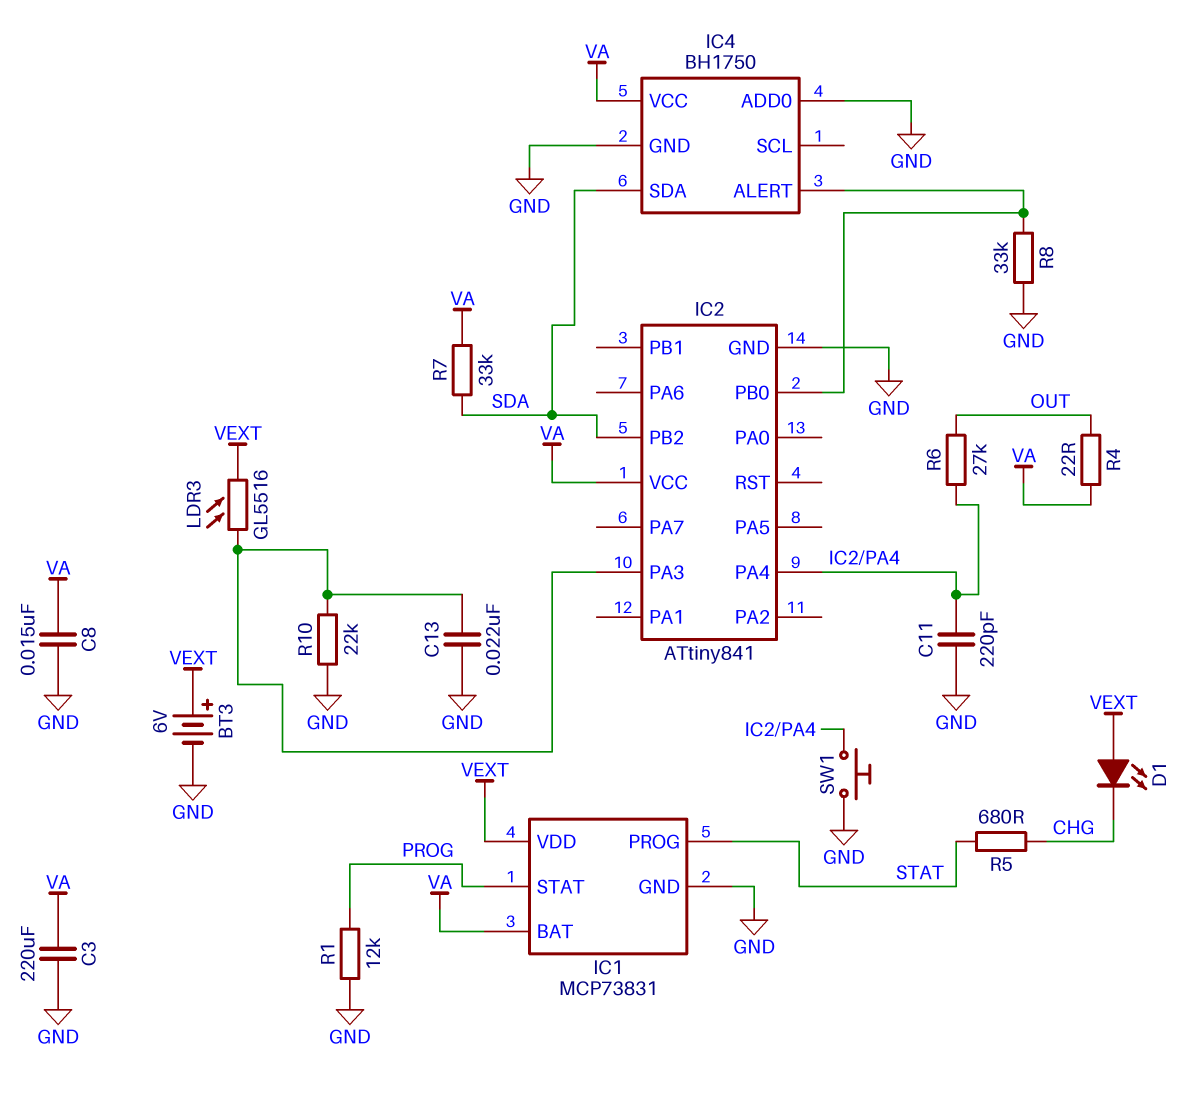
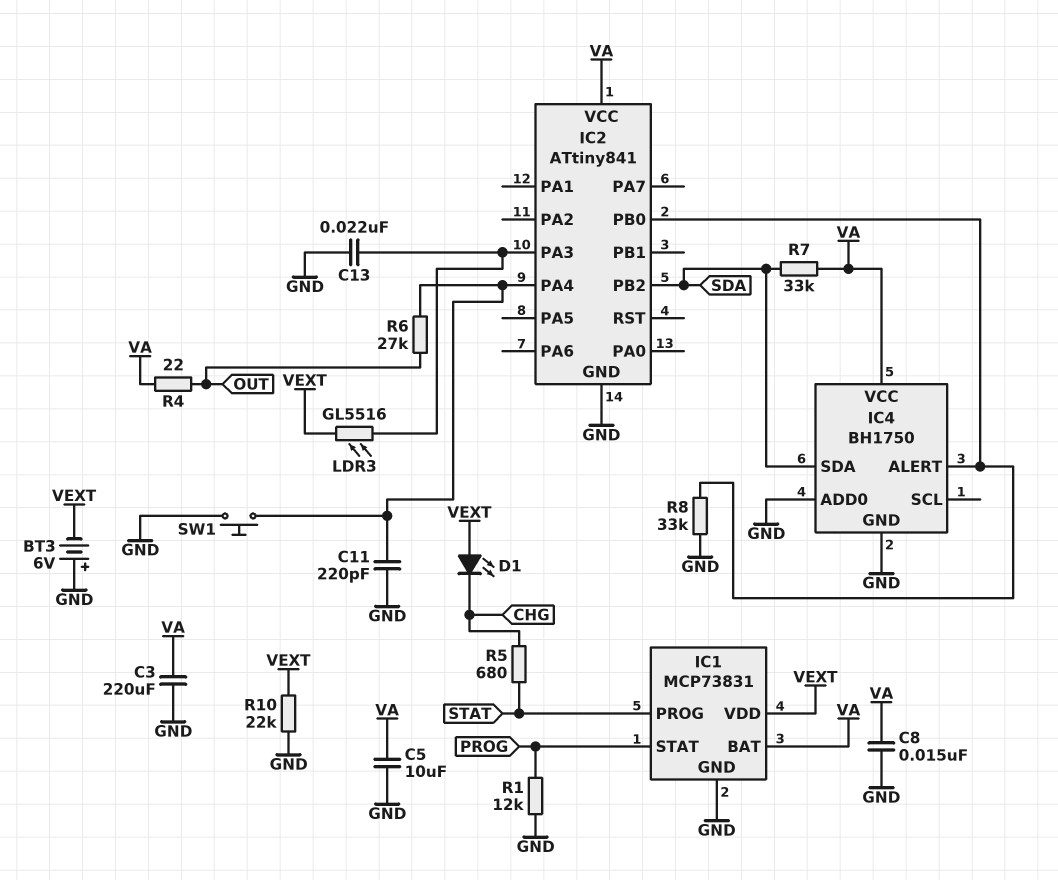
BT3: 6V (plus VEXT, minus GND) -> 6V (plus GND, minus VEXT)
C5: none -> 10uF (GND, VA)
R10: 22k (GND, IC2/PA3) -> 22k (GND, VEXT)

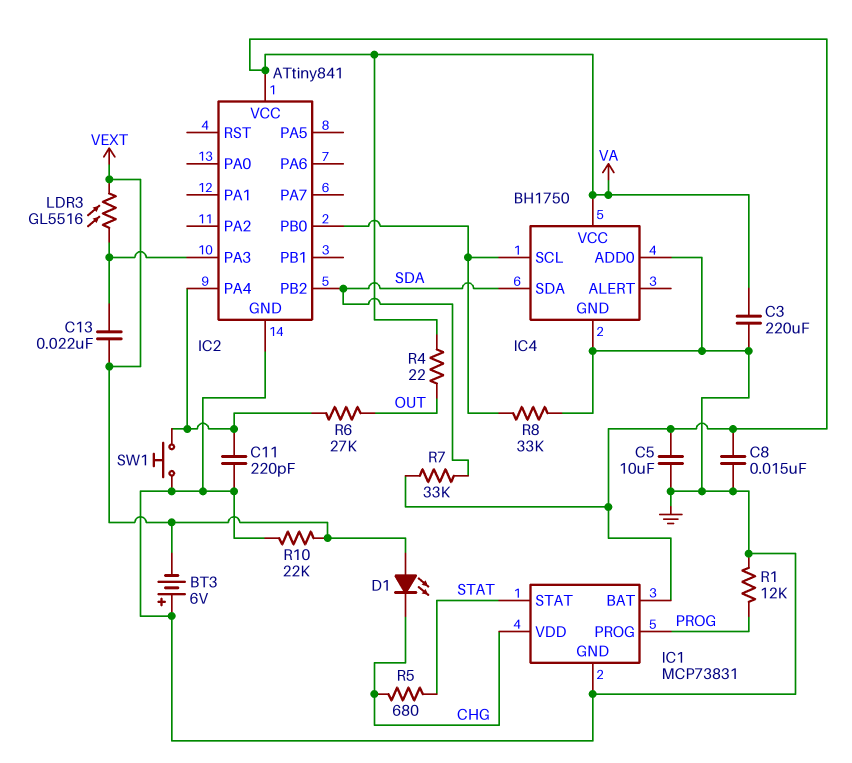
C13: 22nF (GND, IC2/PA3) -> 22nF (IC2/PA3, VEXT)
IC1 pin PROG: STAT -> PROG
IC1 pin STAT: PROG -> STAT
IC1 pin VDD: VEXT -> CHG
IC4 pin ALERT: IC2/PB0 -> none
IC4 pin SCL: none -> IC2/PB0

